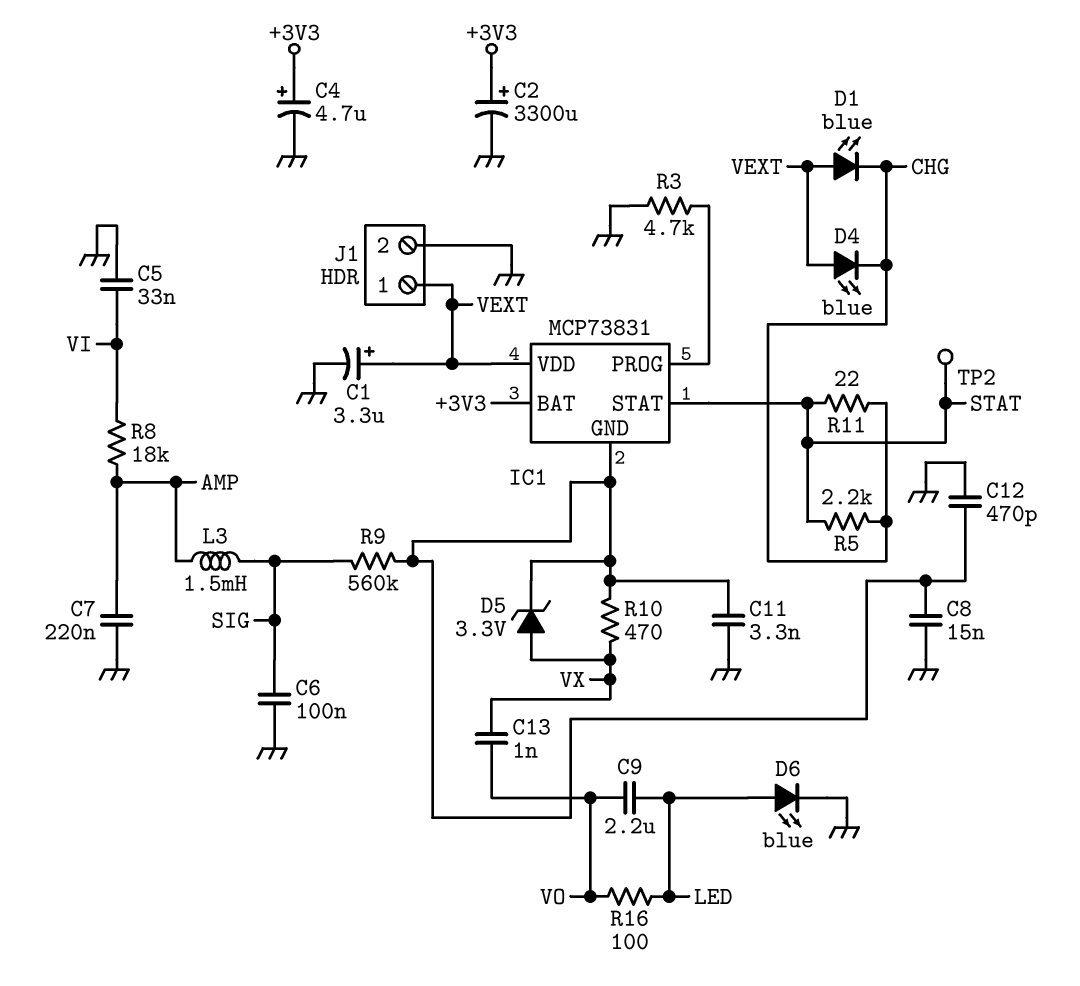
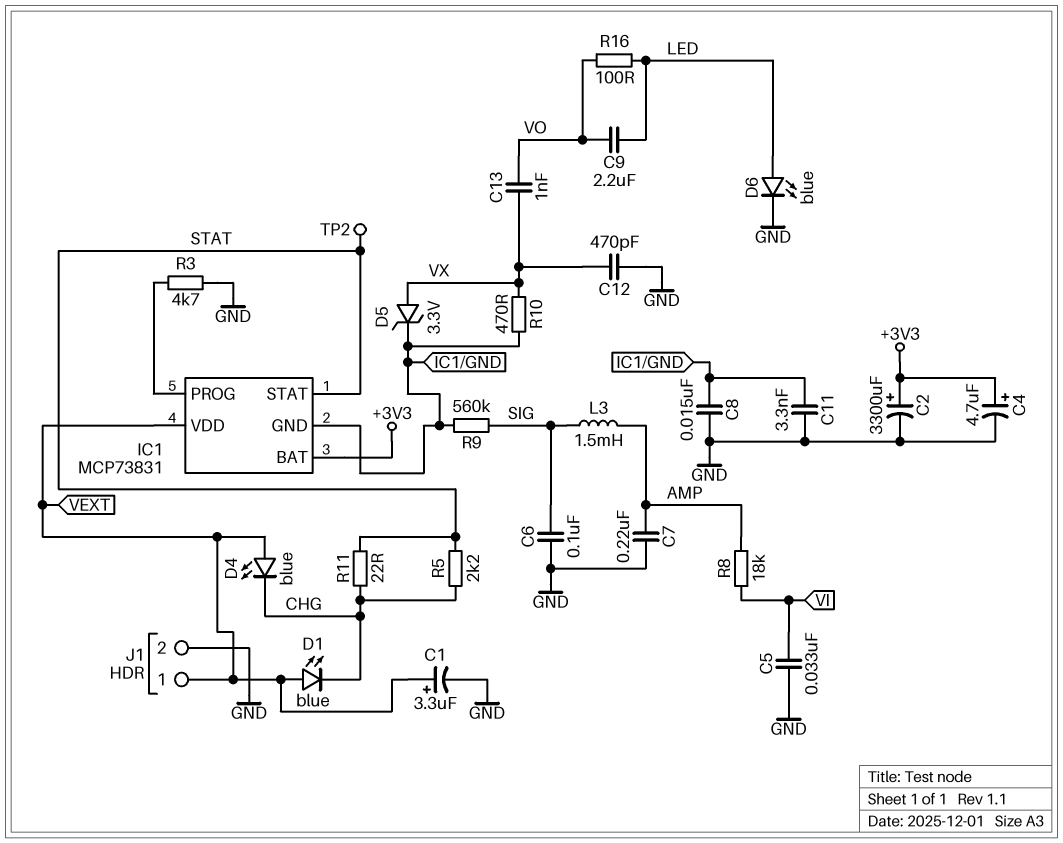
C12: 470pF (GND, IC1/GND) -> 470pF (GND, VX)

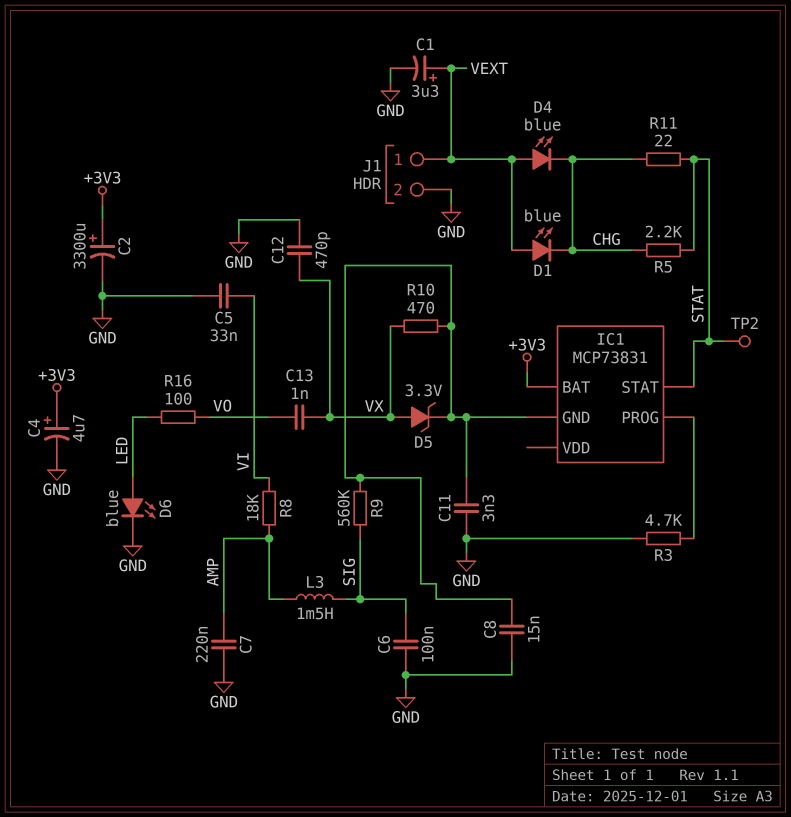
C9: 2.2uF (LED, VO) -> none
IC1 pin VDD: VEXT -> none

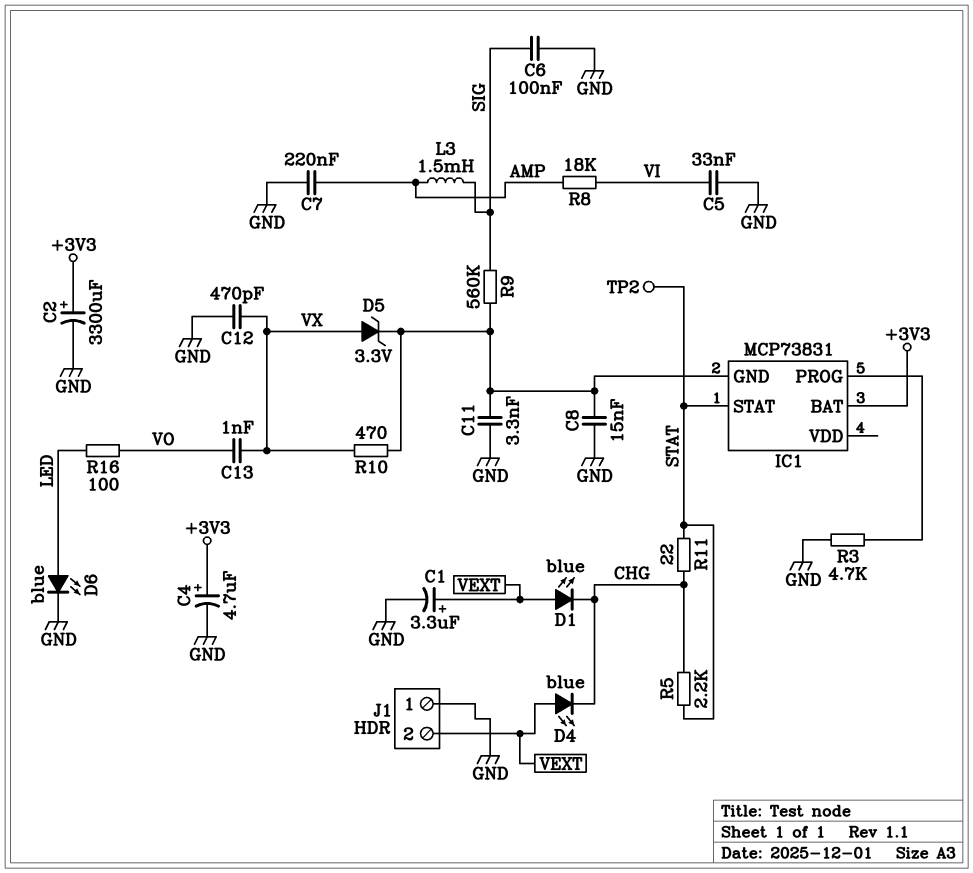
J1 pin 1: VEXT -> GND
J1 pin 2: GND -> VEXT

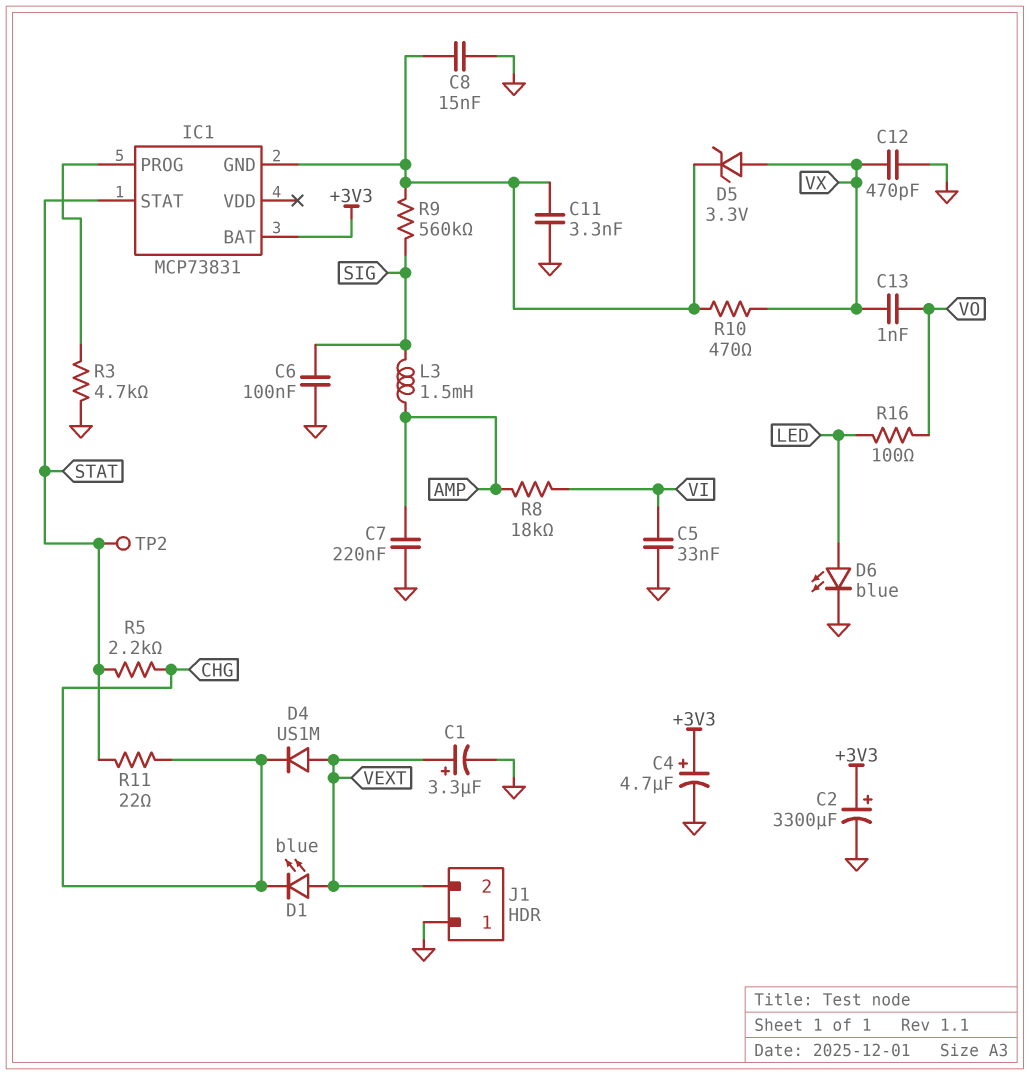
D4: LED blue (A VEXT, K CHG) -> diode US1M (A VEXT, K CHG)

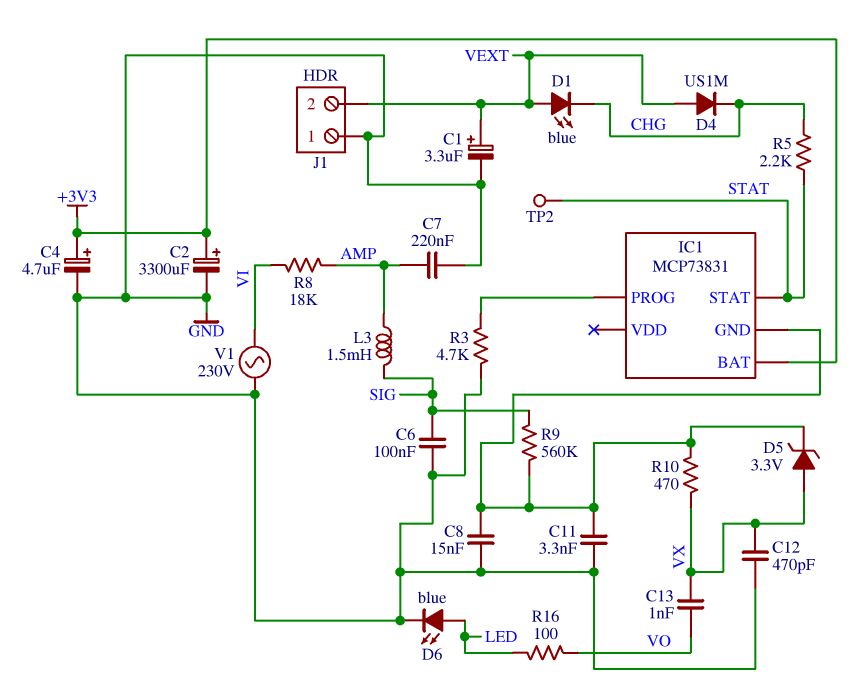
C5: 33nF (GND, VI) -> none
R11: 22 (CHG, STAT) -> none
V1: none -> AC 230V (GND, VI)

